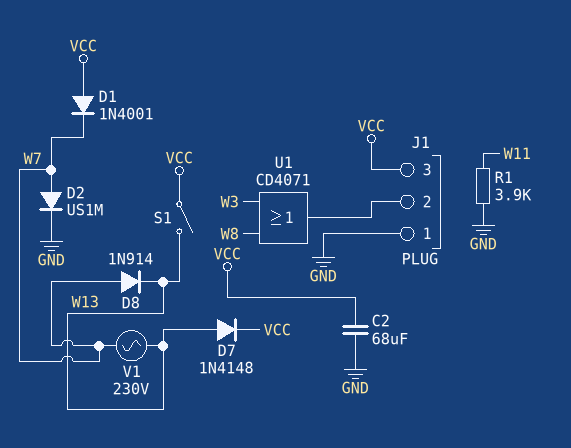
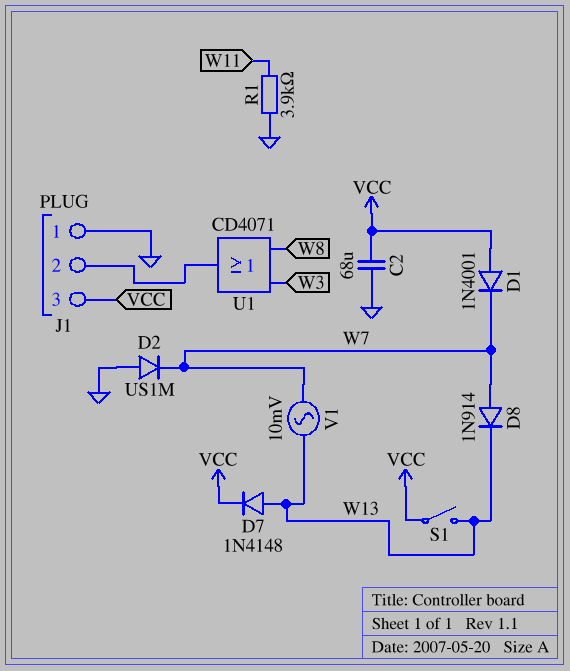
D2: diode US1M (A W7, K GND) -> diode US1M (A GND, K W7)
V1: AC 230V (W7, W13) -> AC 10mV (W7, W13)

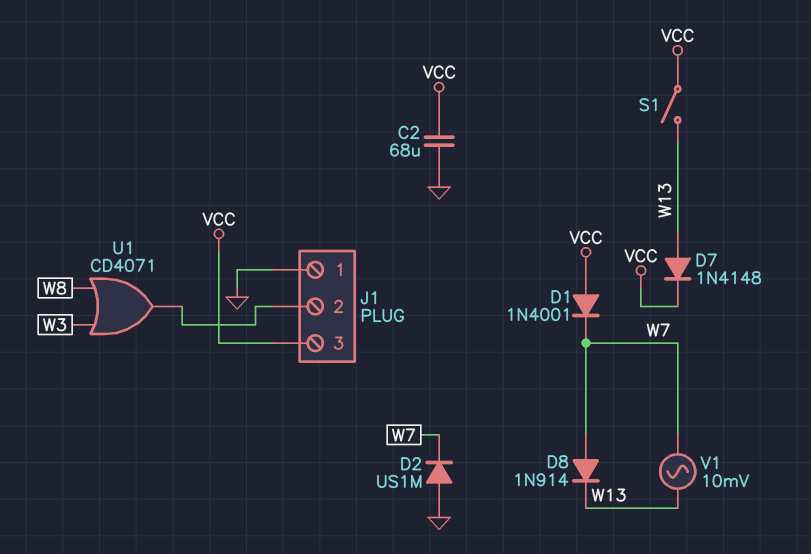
R1: 3.9k (GND, W11) -> none

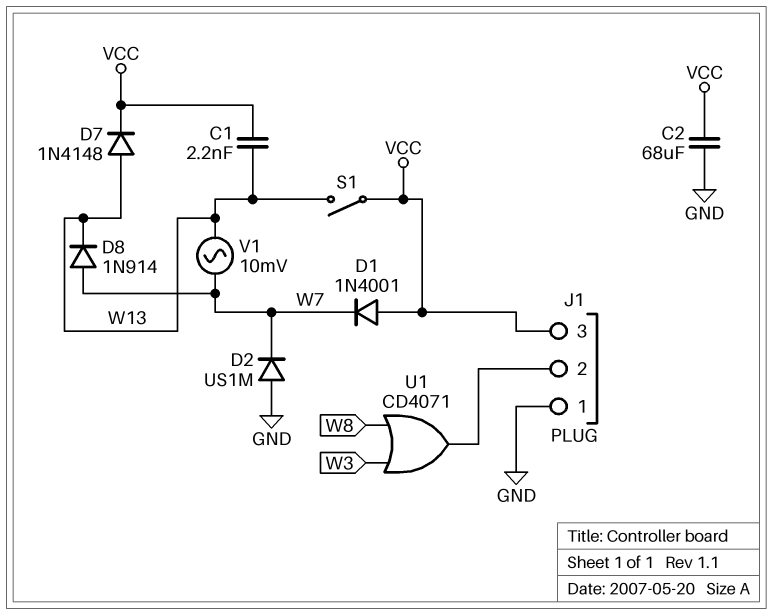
C1: none -> 2.2nF (VCC, W13)

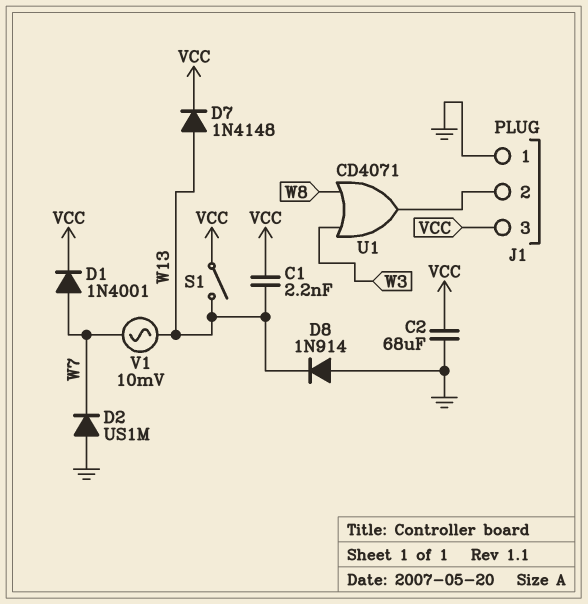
D1: diode 1N4001 (A VCC, K W7) -> diode 1N4001 (A W7, K VCC)
D8: diode 1N914 (A W7, K W13) -> diode 1N914 (A GND, K W13)

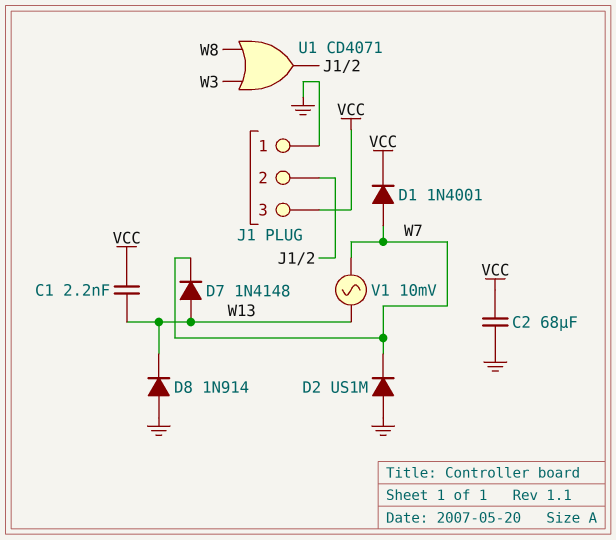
D7: diode 1N4148 (A W13, K VCC) -> diode 1N4148 (A W13, K W7)
S1: switch (VCC, W13) -> none

